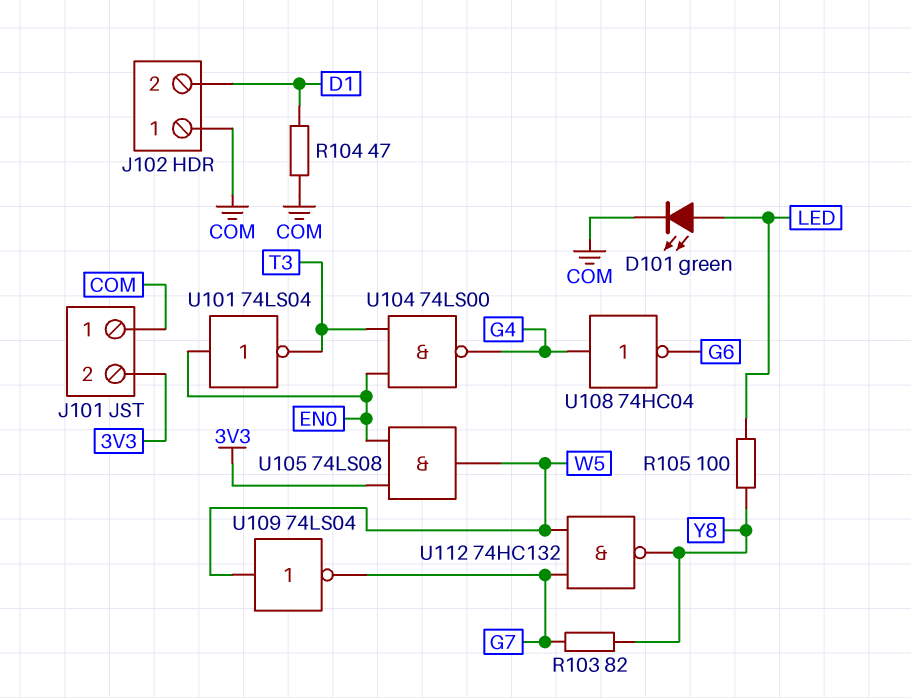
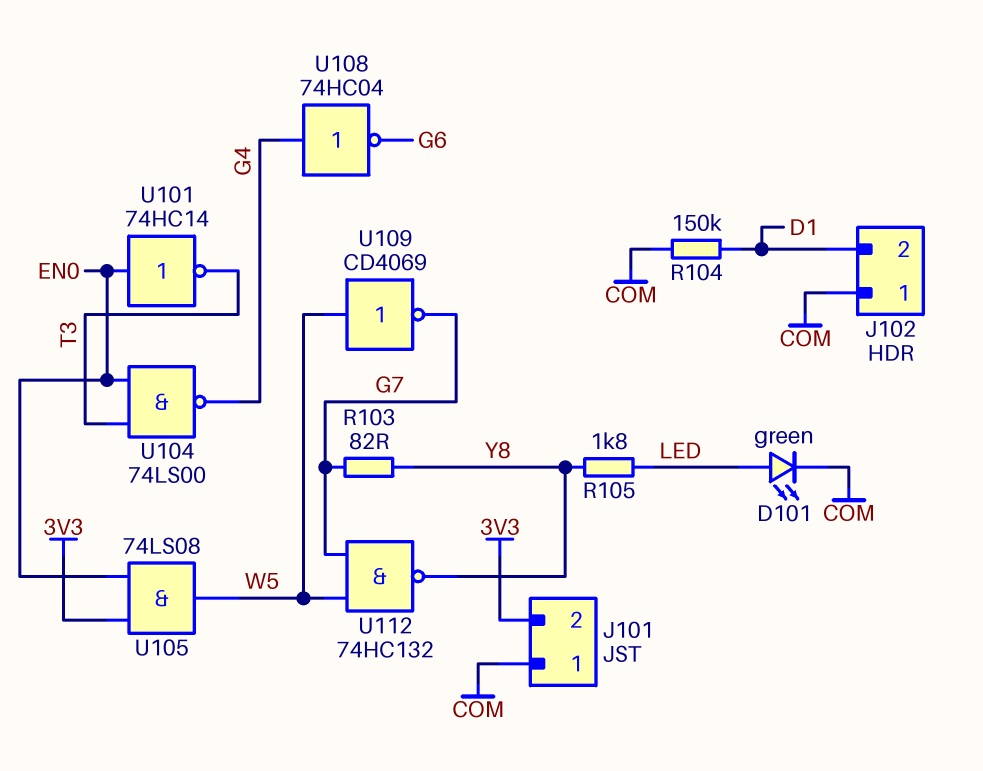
R104: 47 (COM, D1) -> 150k (COM, D1)
R105: 100 (LED, Y8) -> 1.8k (LED, Y8)
U101: NOT 74LS04 (in EN0, out T3) -> NOT 74HC14 (in EN0, out T3)
U109: NOT 74LS04 (in W5, out G7) -> NOT CD4069 (in W5, out G7)

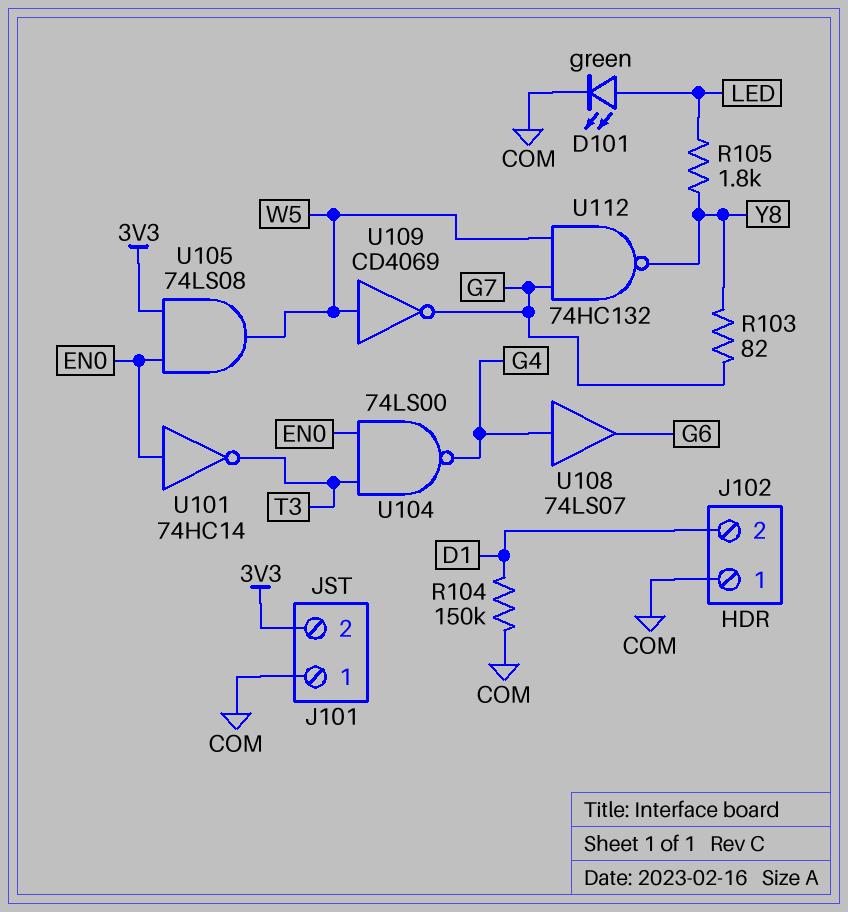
U108: NOT 74HC04 (in G4, out G6) -> buffer 74LS07 (in G4, out G6)

